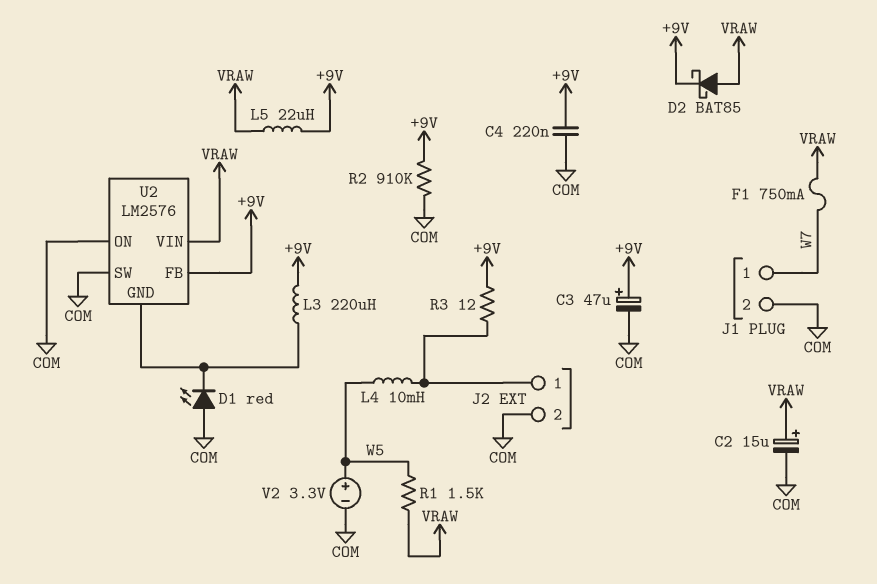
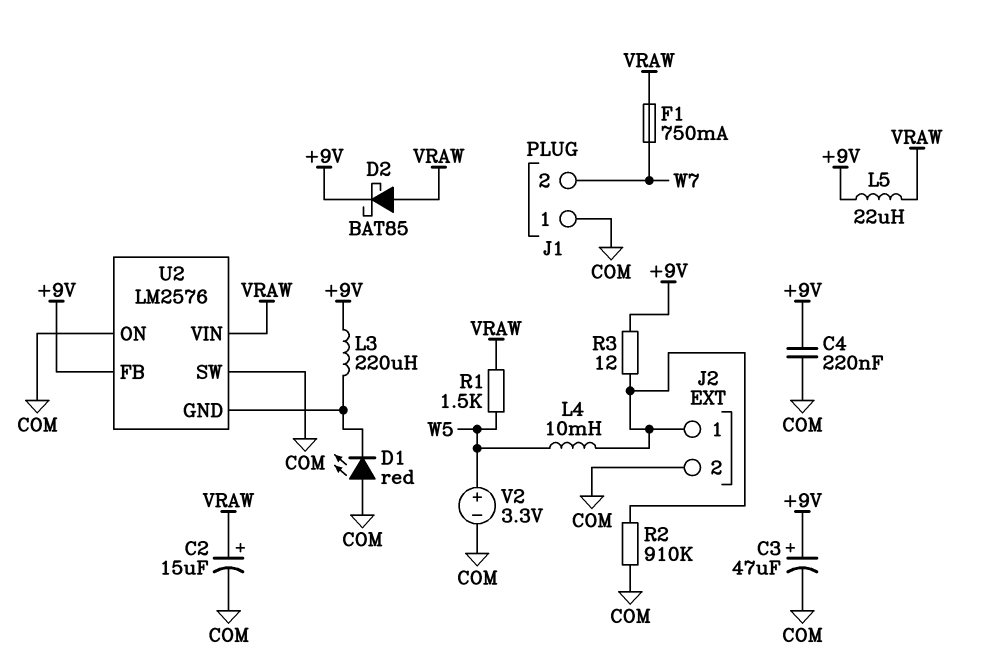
J1 pin 1: W7 -> COM
J1 pin 2: COM -> W7
R2: 910k (+9V, COM) -> 910k (COM, J2/1)

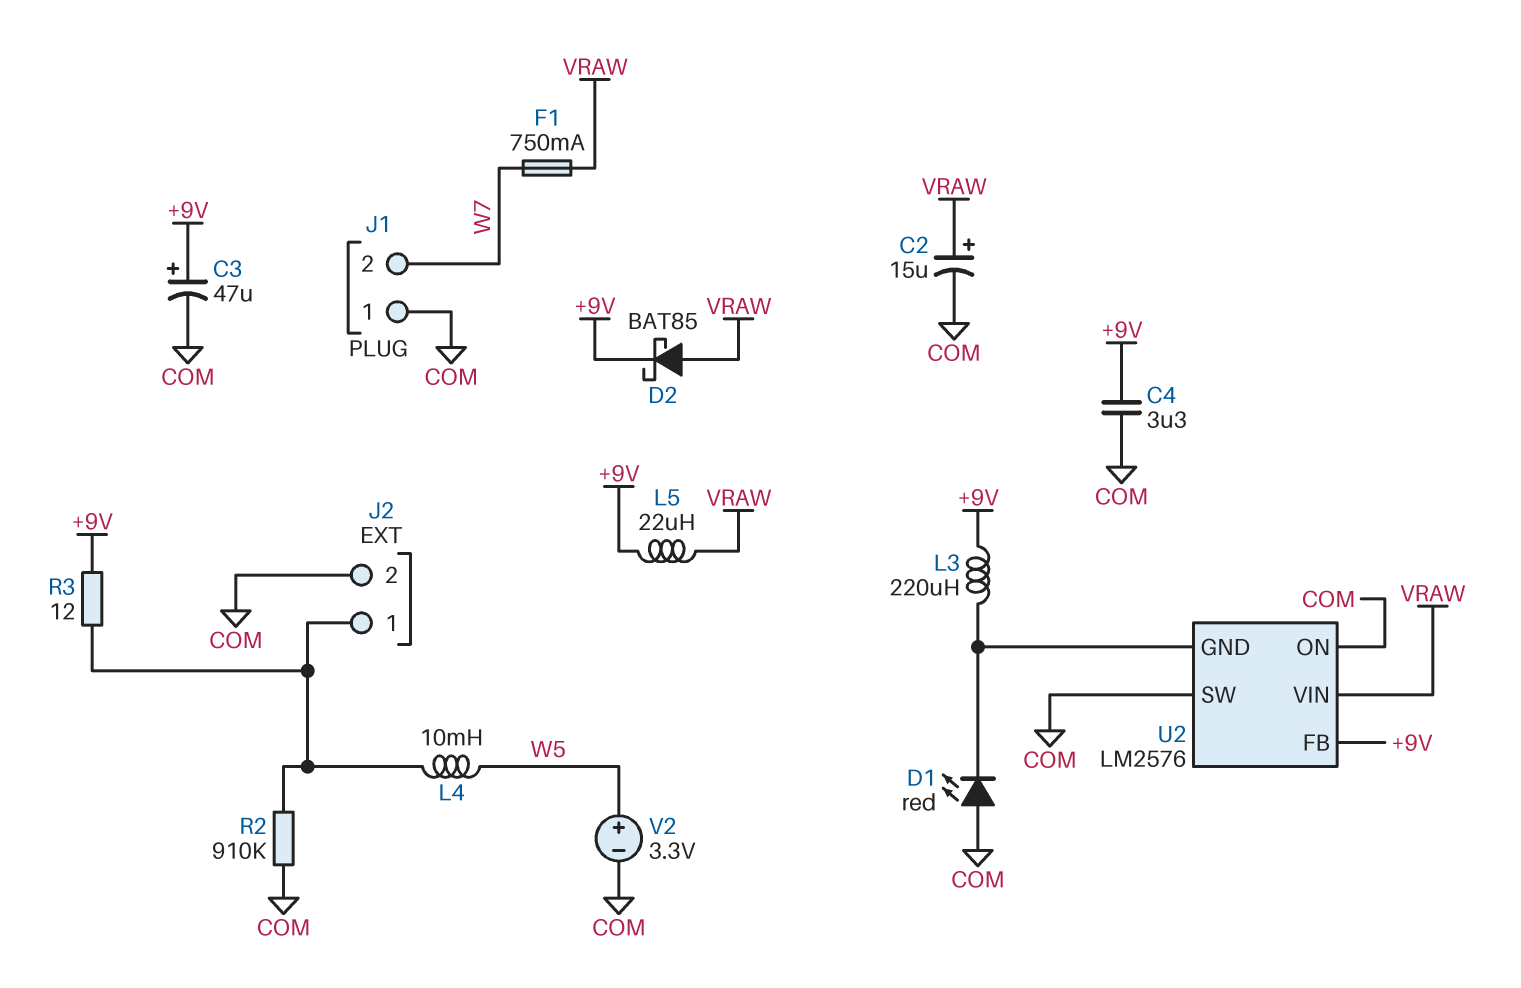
C4: 220nF (+9V, COM) -> 3.3uF (+9V, COM)
R1: 1.5k (VRAW, W5) -> none

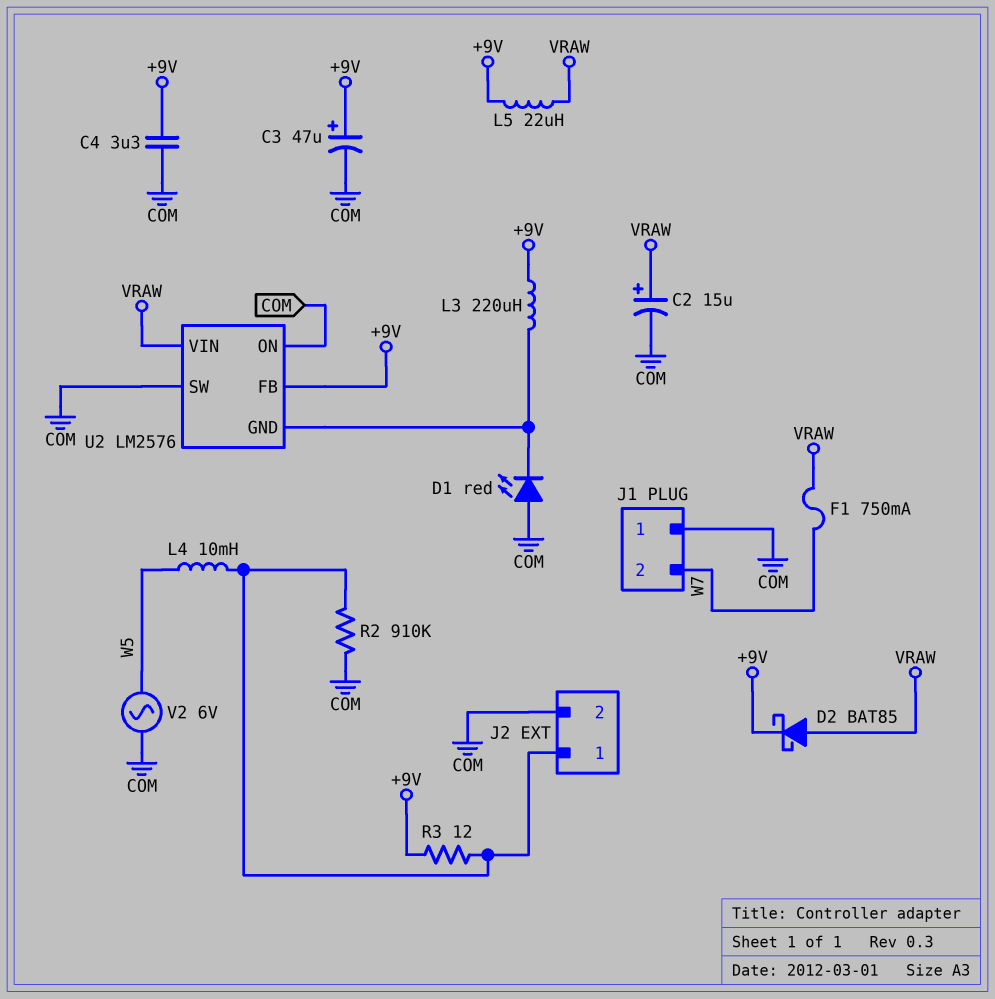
V2: 3.3V (plus W5, minus COM) -> AC 6V (COM, W5)

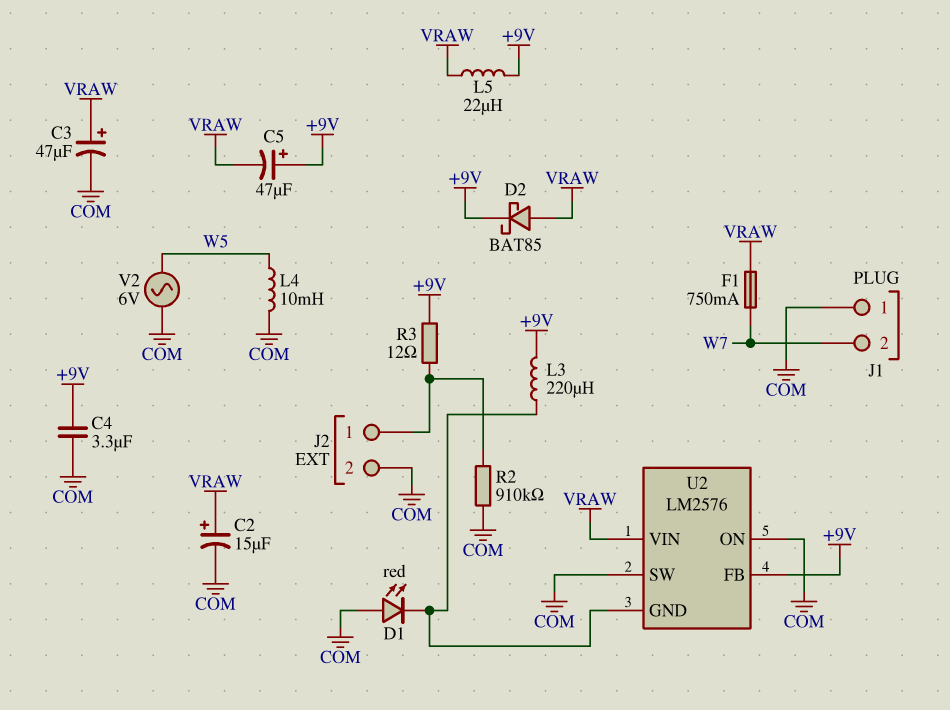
C3: 47uF (plus +9V, minus COM) -> 47uF (plus VRAW, minus COM)
C5: none -> 47uF (plus +9V, minus VRAW)
L4: 10mH (J2/1, W5) -> 10mH (COM, W5)

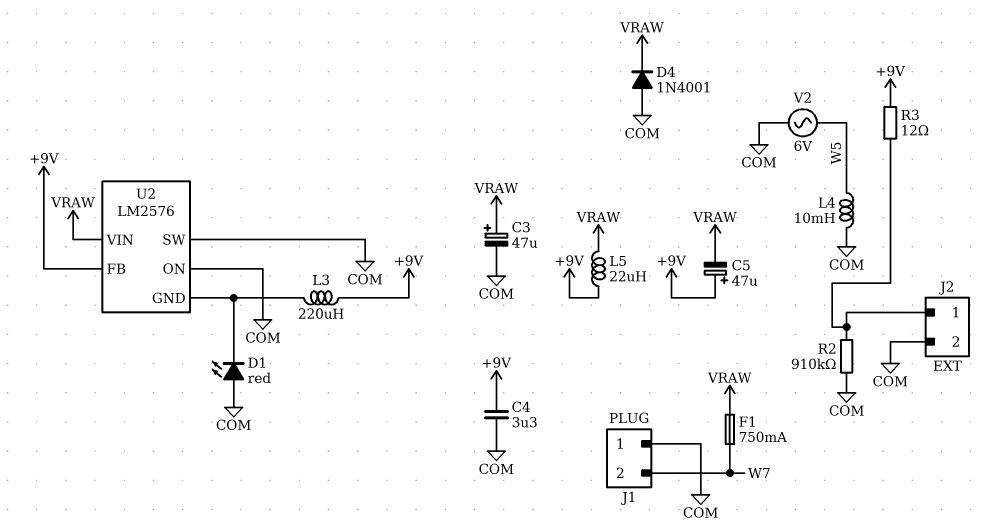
C2: 15uF (plus VRAW, minus COM) -> none
D2: schottky BAT85 (A VRAW, K +9V) -> none
D4: none -> diode 1N4001 (A COM, K VRAW)

